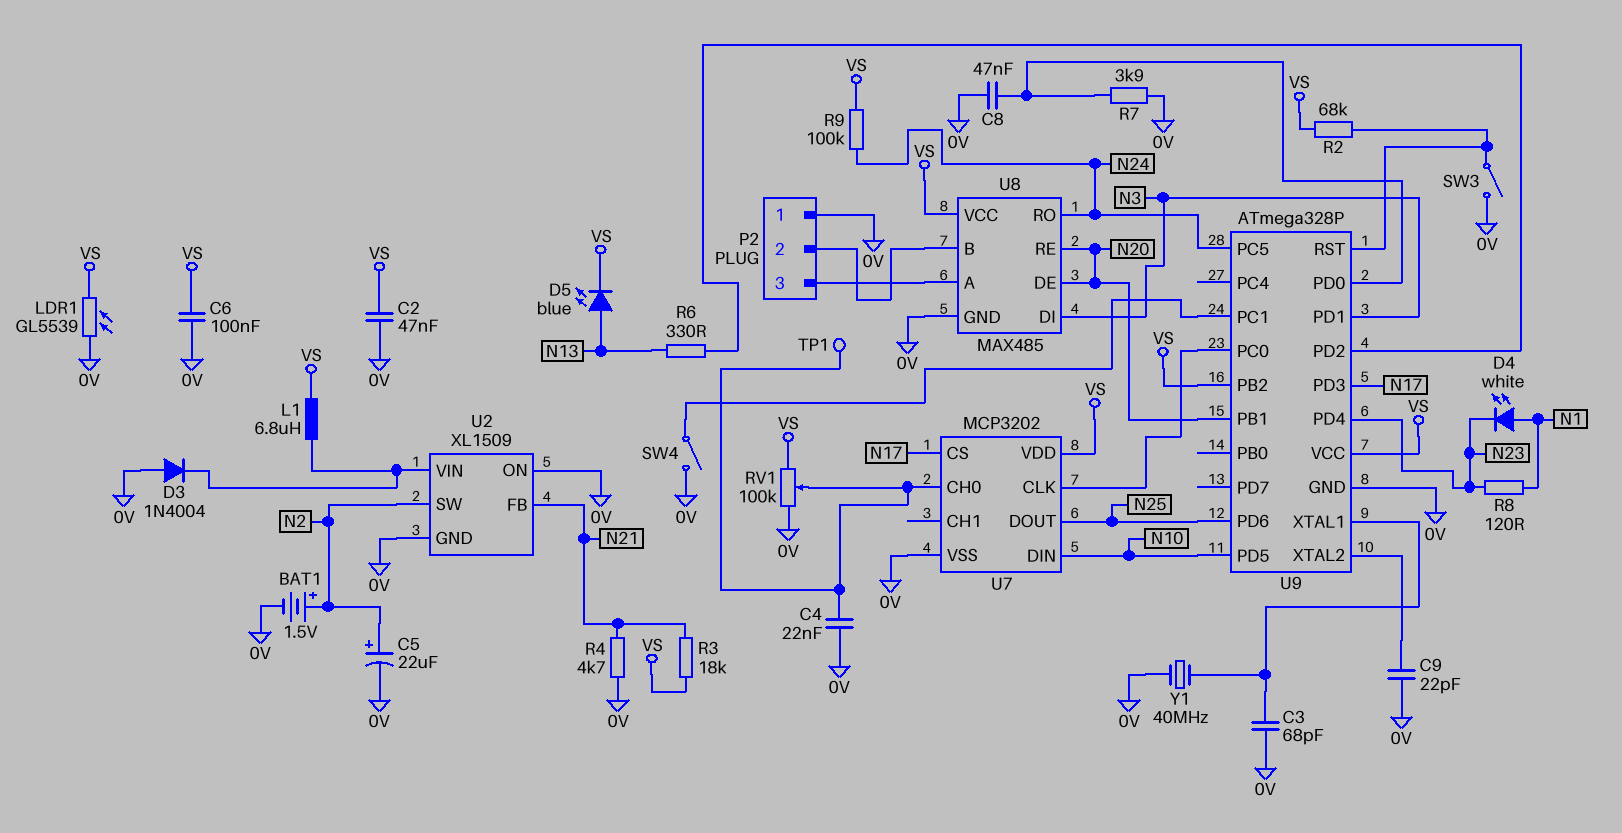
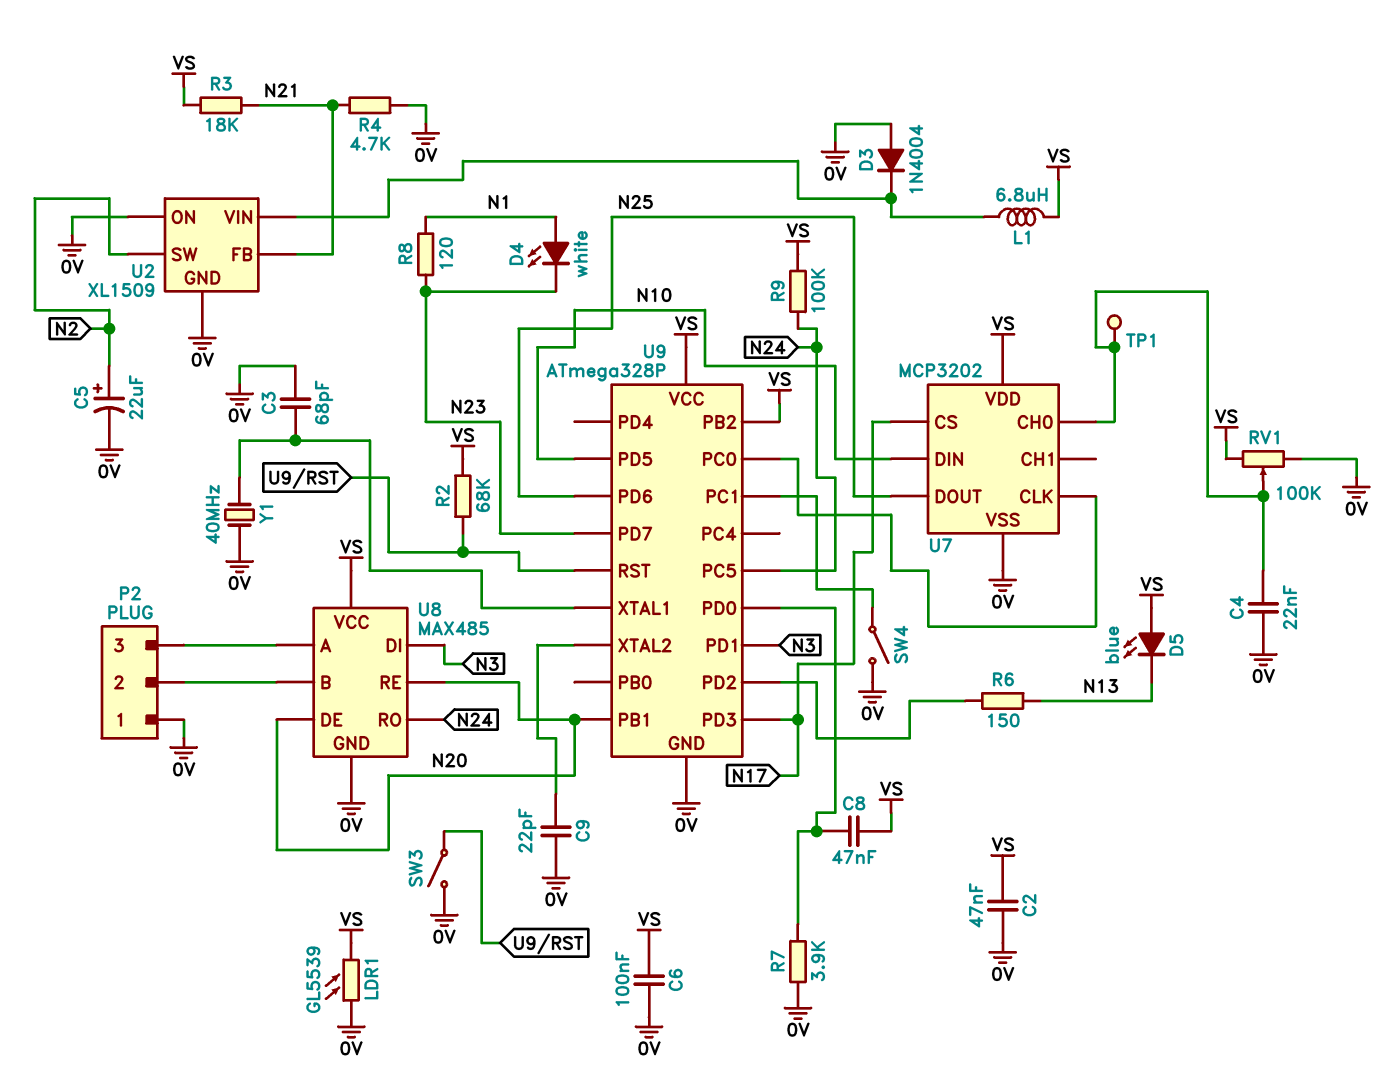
BAT1: 1.5V (plus N2, minus 0V) -> none
C8: 47nF (0V, U9/PD0) -> 47nF (U9/PD0, VS)
D5: LED blue (A N13, K VS) -> LED blue (A VS, K N13)
R6: 330 (N13, U9/PD2) -> 150 (N13, U9/PD2)
U9 pin PD4: N23 -> none
U9 pin PD7: none -> N23

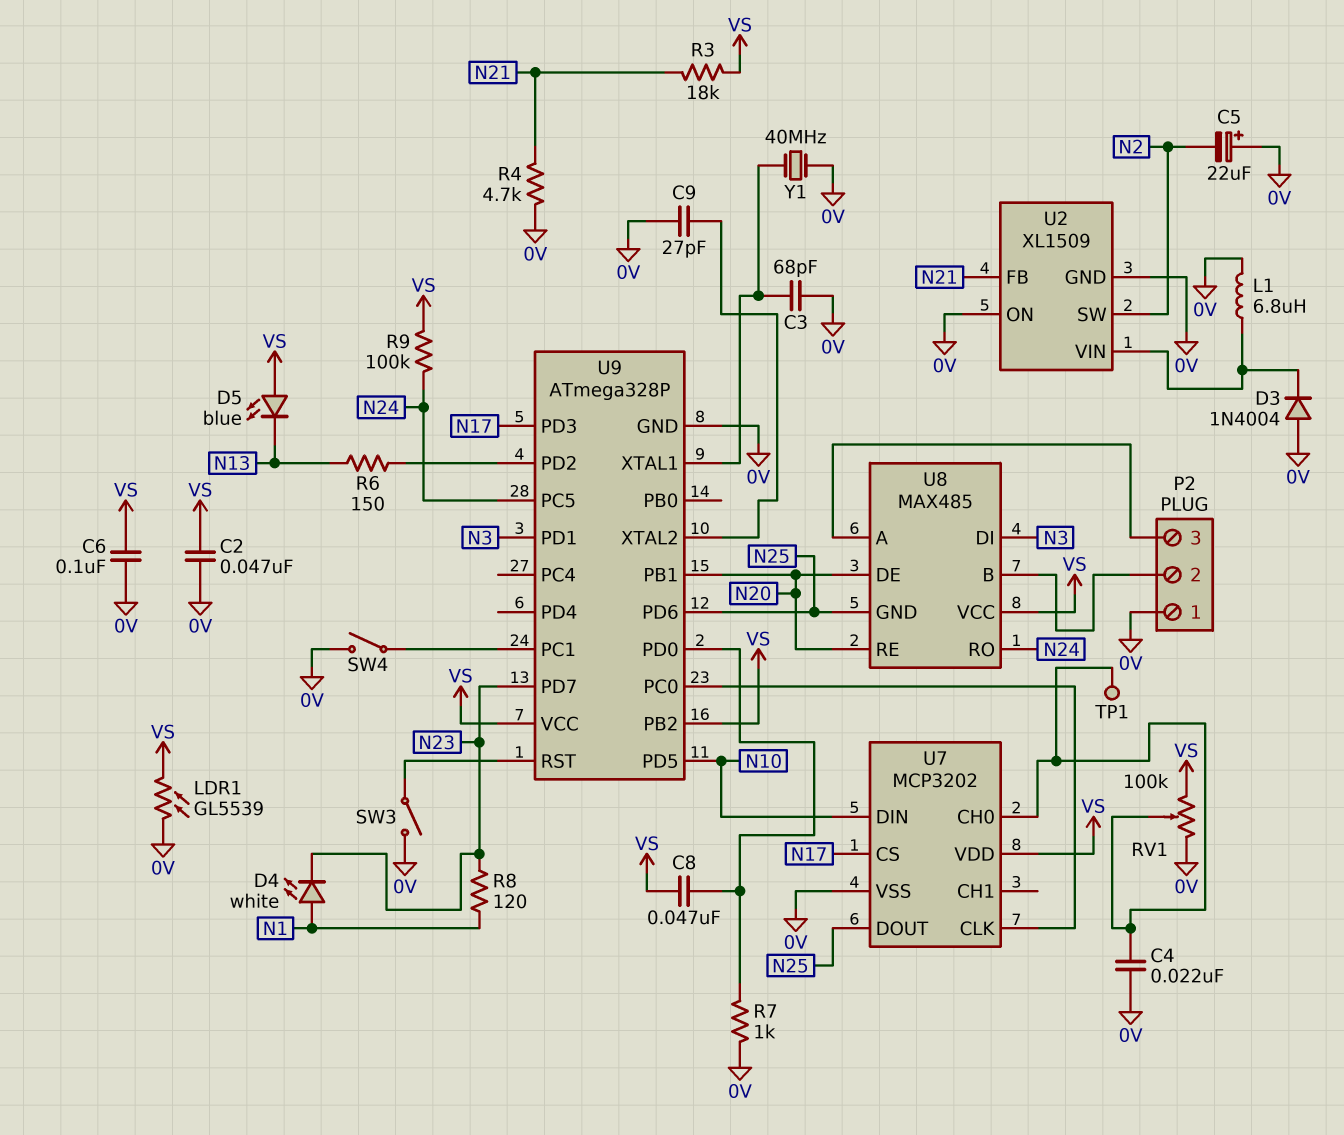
C5: 22uF (plus N2, minus 0V) -> 22uF (plus 0V, minus N2)
C9: 22pF (0V, U9/XTAL2) -> 27pF (0V, U9/XTAL2)
L1: 6.8uH (U2/VIN, VS) -> 6.8uH (0V, U2/VIN)
R2: 68k (U9/RST, VS) -> none
R7: 3.9k (0V, U9/PD0) -> 1k (0V, U9/PD0)
U8 pin GND: 0V -> N25

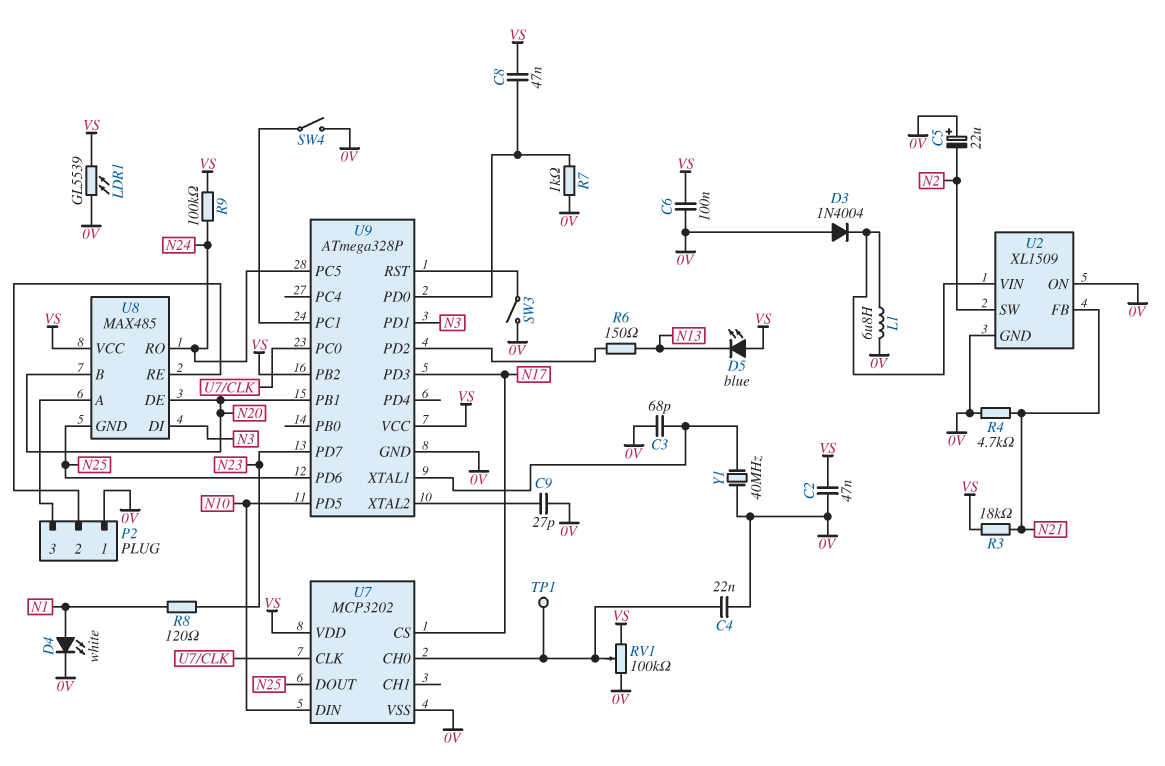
D4: LED white (A N1, K N23) -> LED white (A N1, K 0V)
U8 pin B: P2/2 -> N20
U8 pin RE: N20 -> P2/2

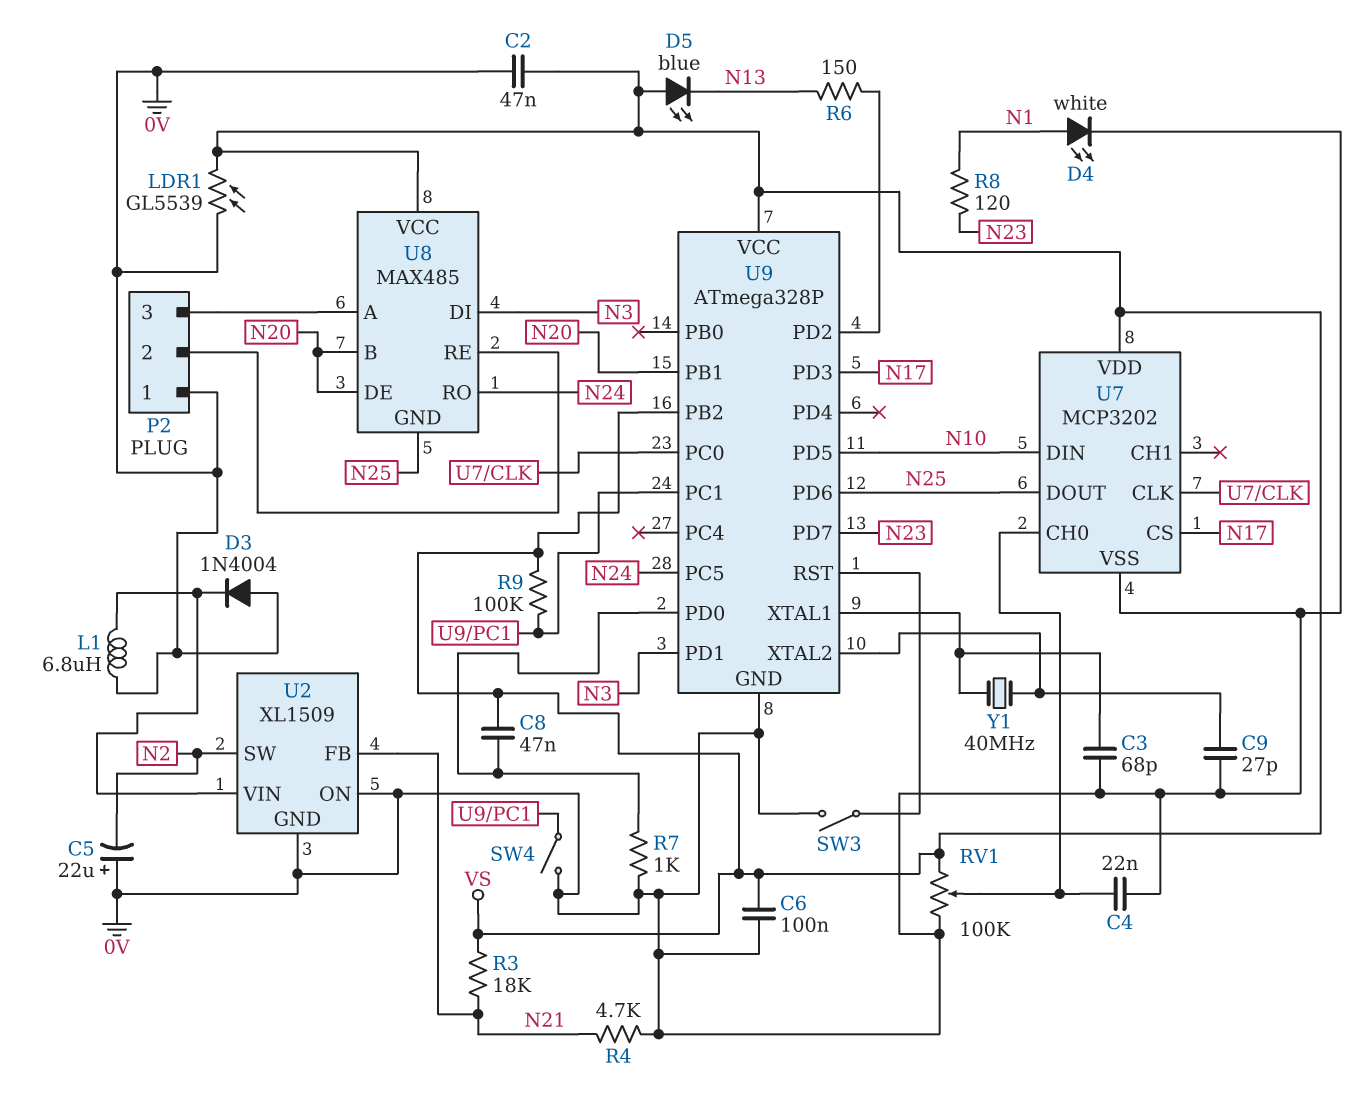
R9: 100k (N24, VS) -> 100k (U9/PC1, VS)
TP1: test point (U7/CH0) -> none
Y1: 40MHz (0V, U9/XTAL1) -> 40MHz (U9/XTAL1, U9/XTAL2)

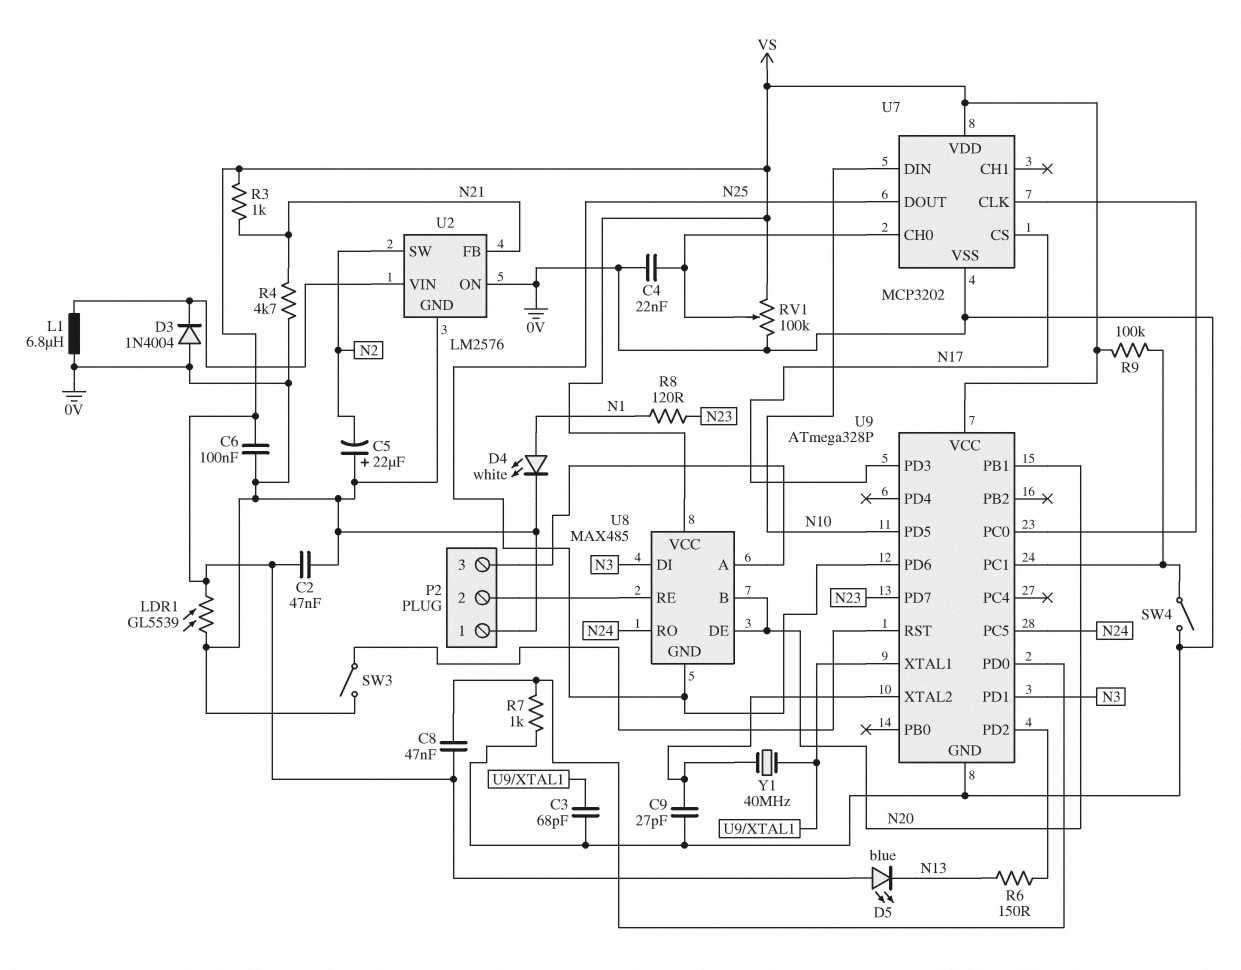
R3: 18k (N21, VS) -> 1k (N21, VS)
U2: XL1509 -> LM2576
U9 pin PB2: VS -> none

